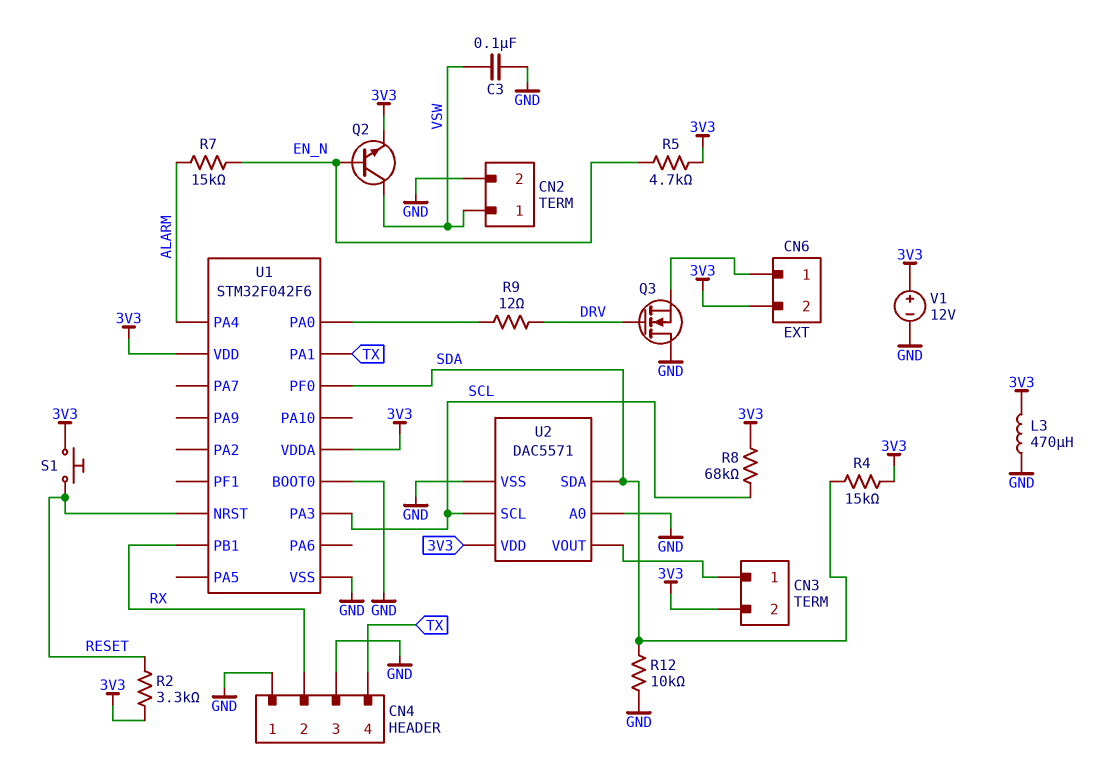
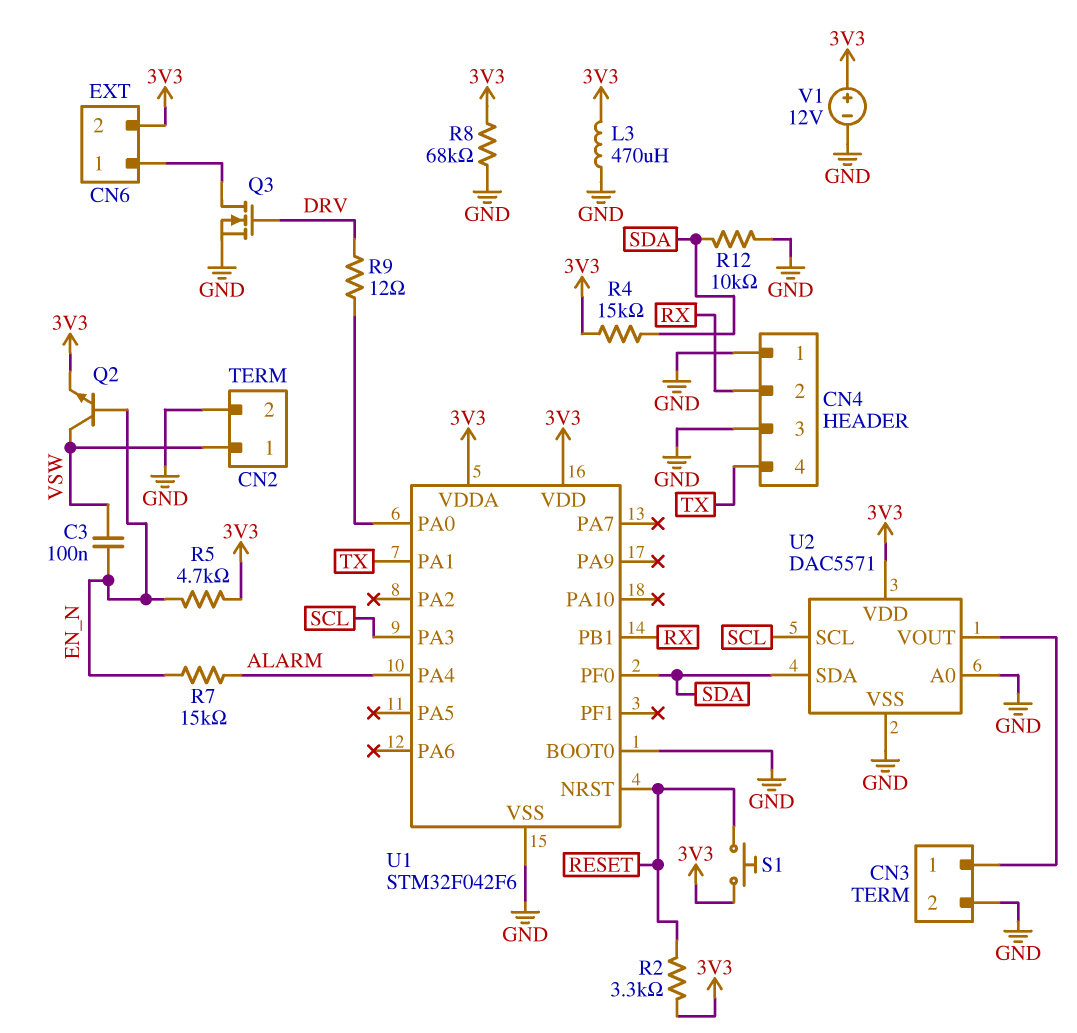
C3: 100nF (GND, VSW) -> 100nF (EN_N, VSW)
CN3 pin 2: 3V3 -> GND
Q3: NMOS (G DRV, D GND, S CN6/1) -> NMOS (G DRV, D CN6/1, S GND)
R8: 68k (3V3, SCL) -> 68k (3V3, GND)

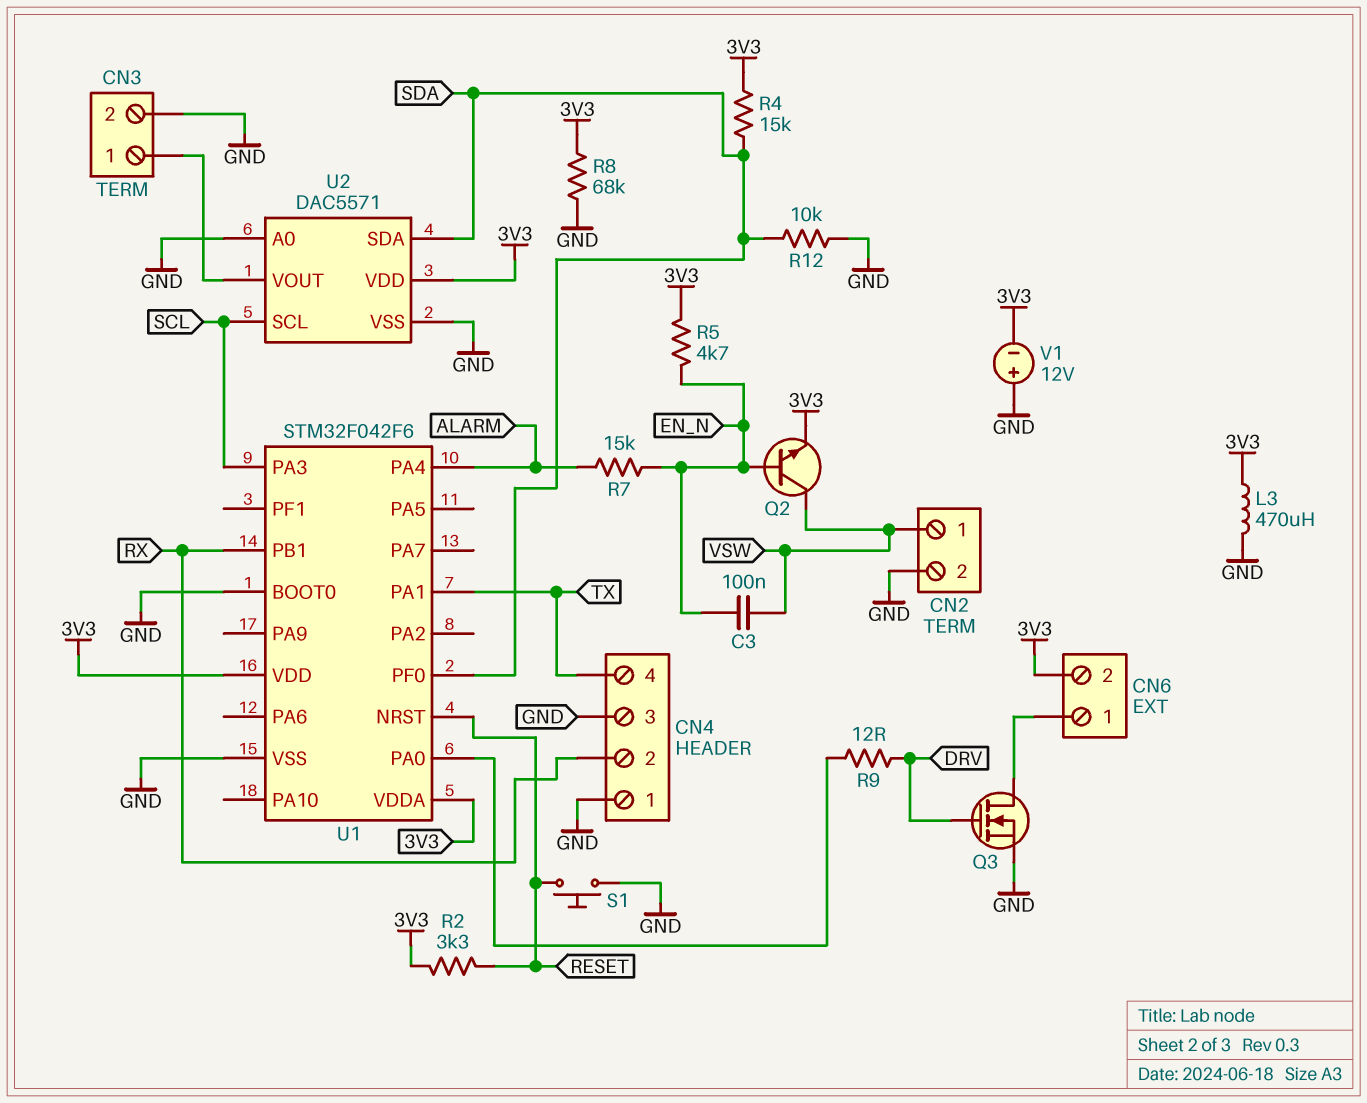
S1: button (3V3, RESET) -> button (GND, RESET)
V1: 12V (plus 3V3, minus GND) -> 12V (plus GND, minus 3V3)

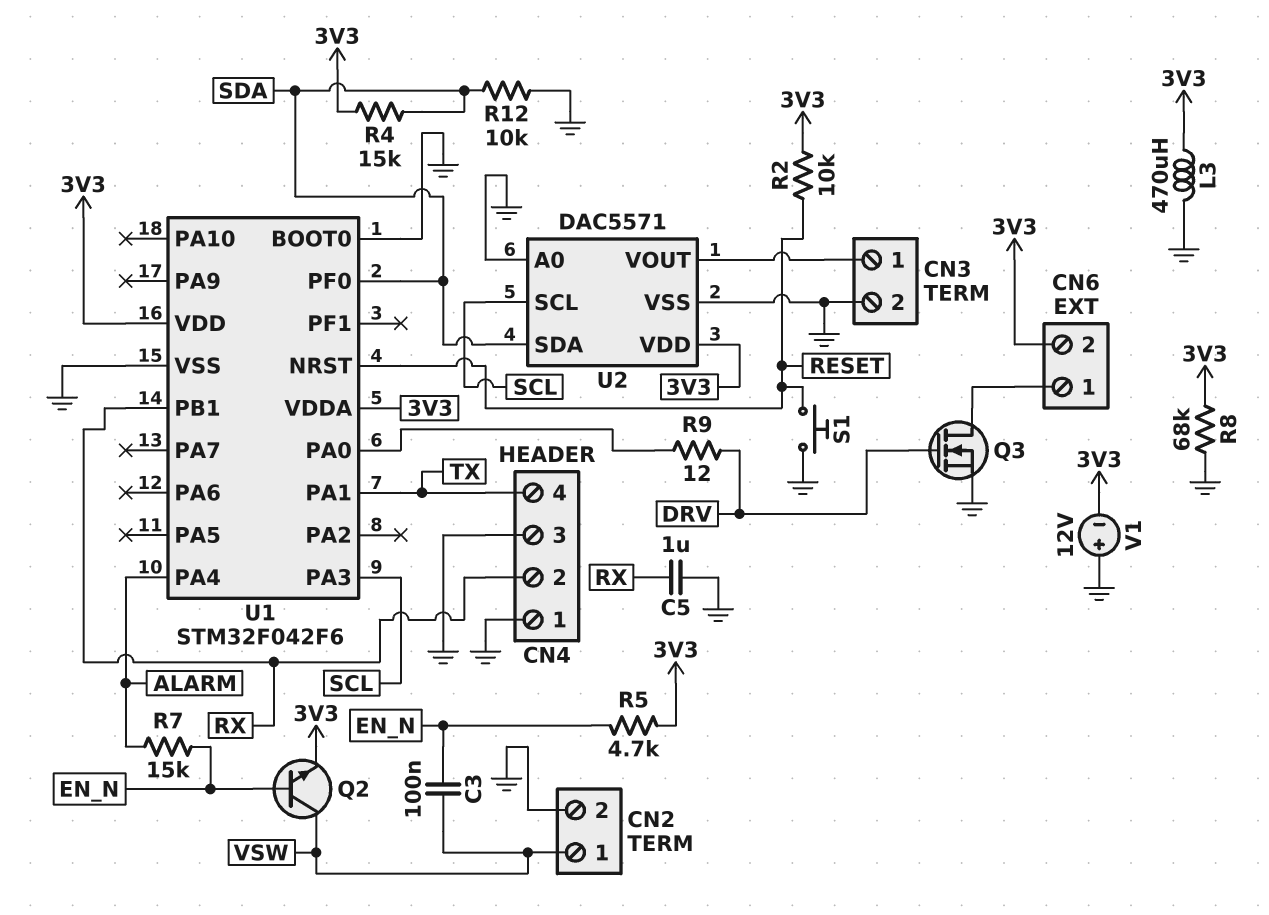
C5: none -> 1uF (GND, RX)
R2: 3.3k (3V3, RESET) -> 10k (3V3, RESET)

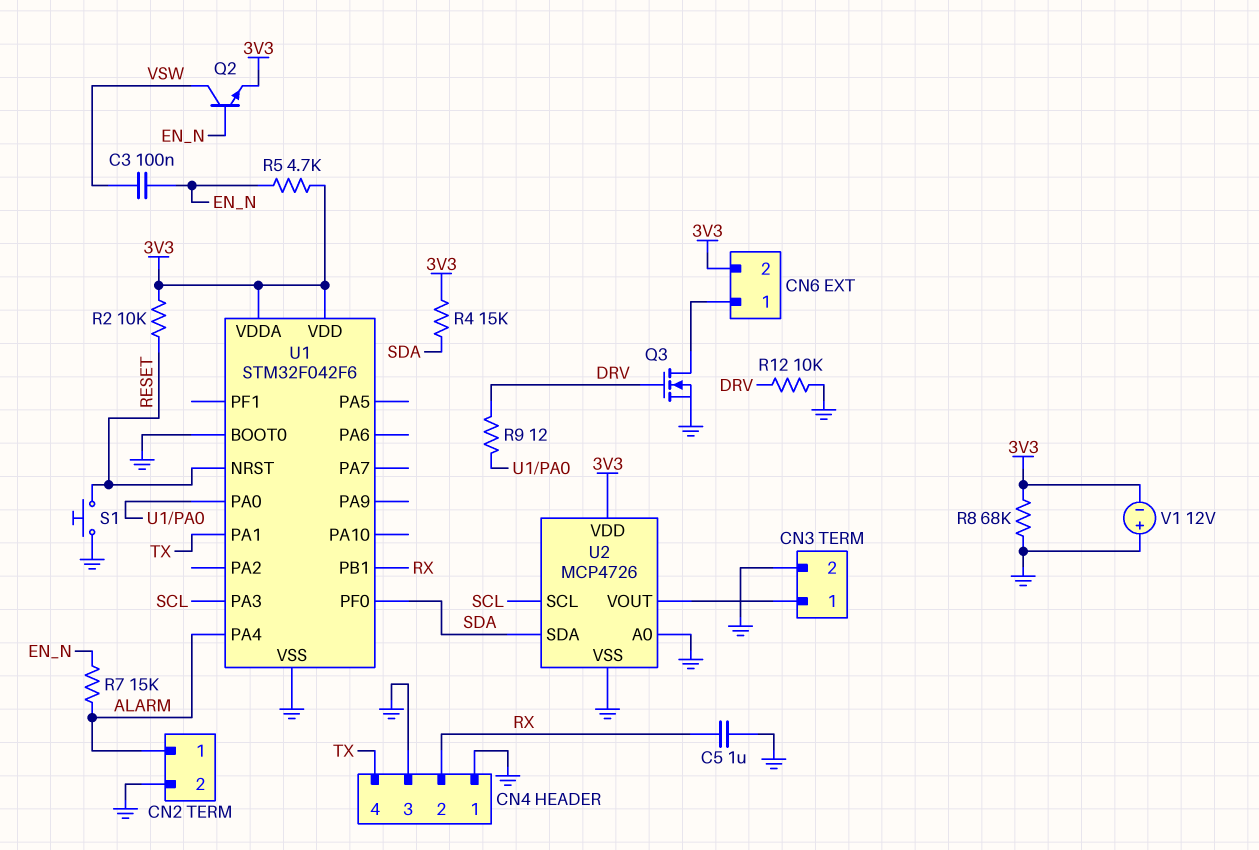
CN2 pin 1: VSW -> ALARM
L3: 470uH (3V3, GND) -> none
R12: 10k (GND, SDA) -> 10k (DRV, GND)
U2: DAC5571 -> MCP4726

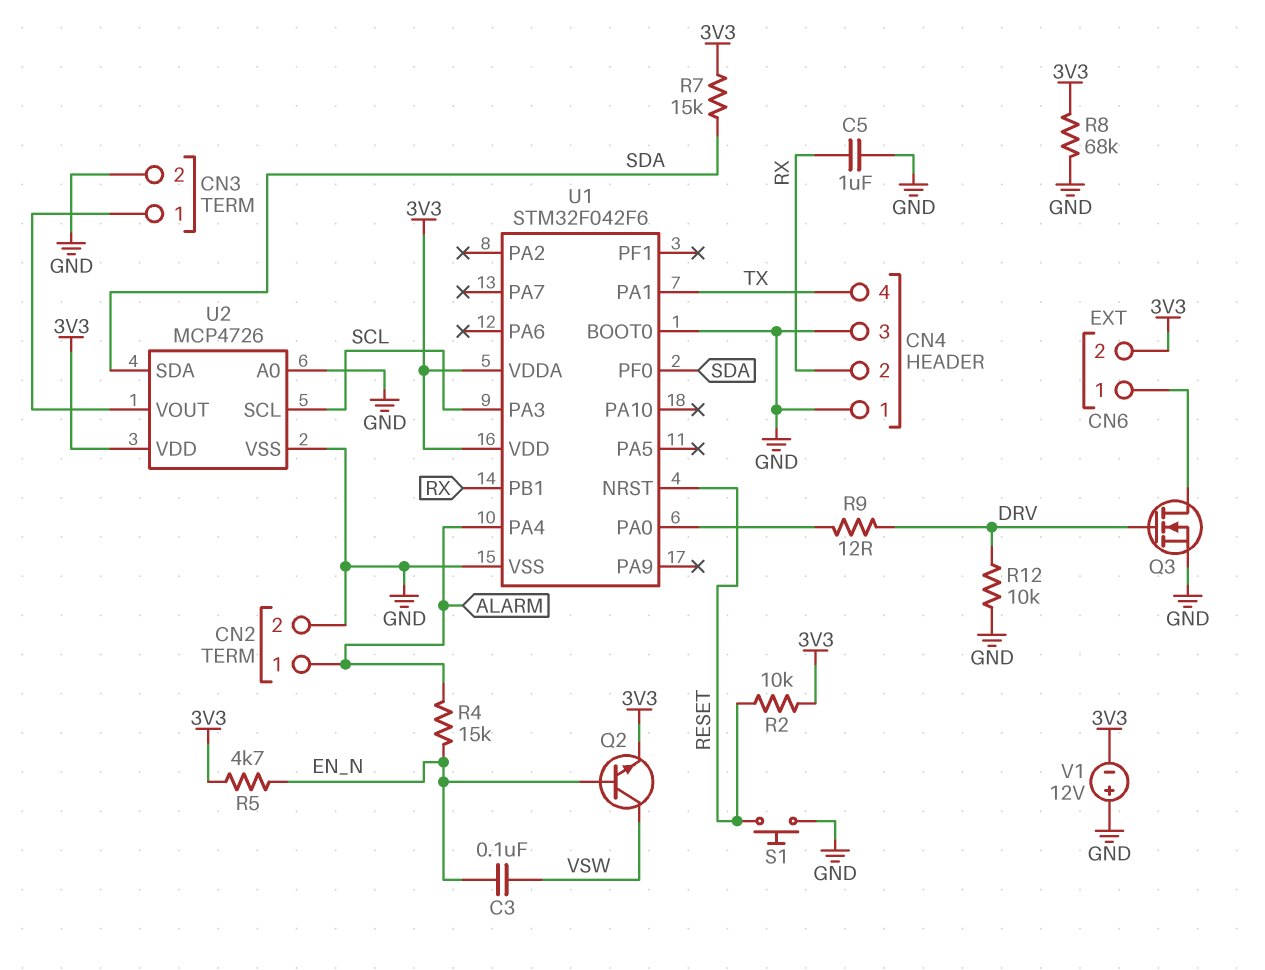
R4: 15k (3V3, SDA) -> 15k (ALARM, EN_N)
R7: 15k (ALARM, EN_N) -> 15k (3V3, SDA)

